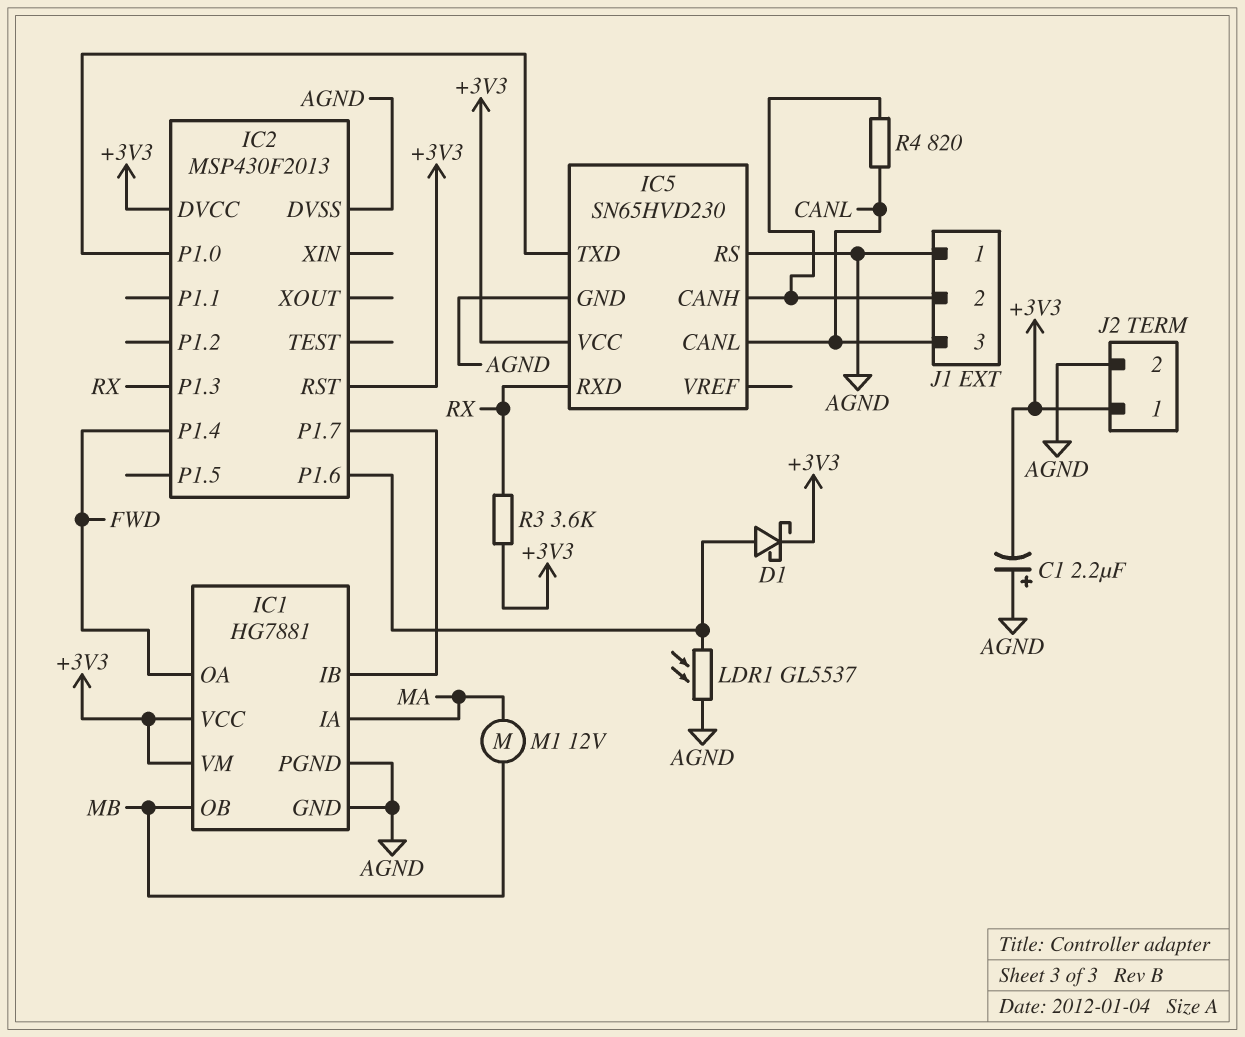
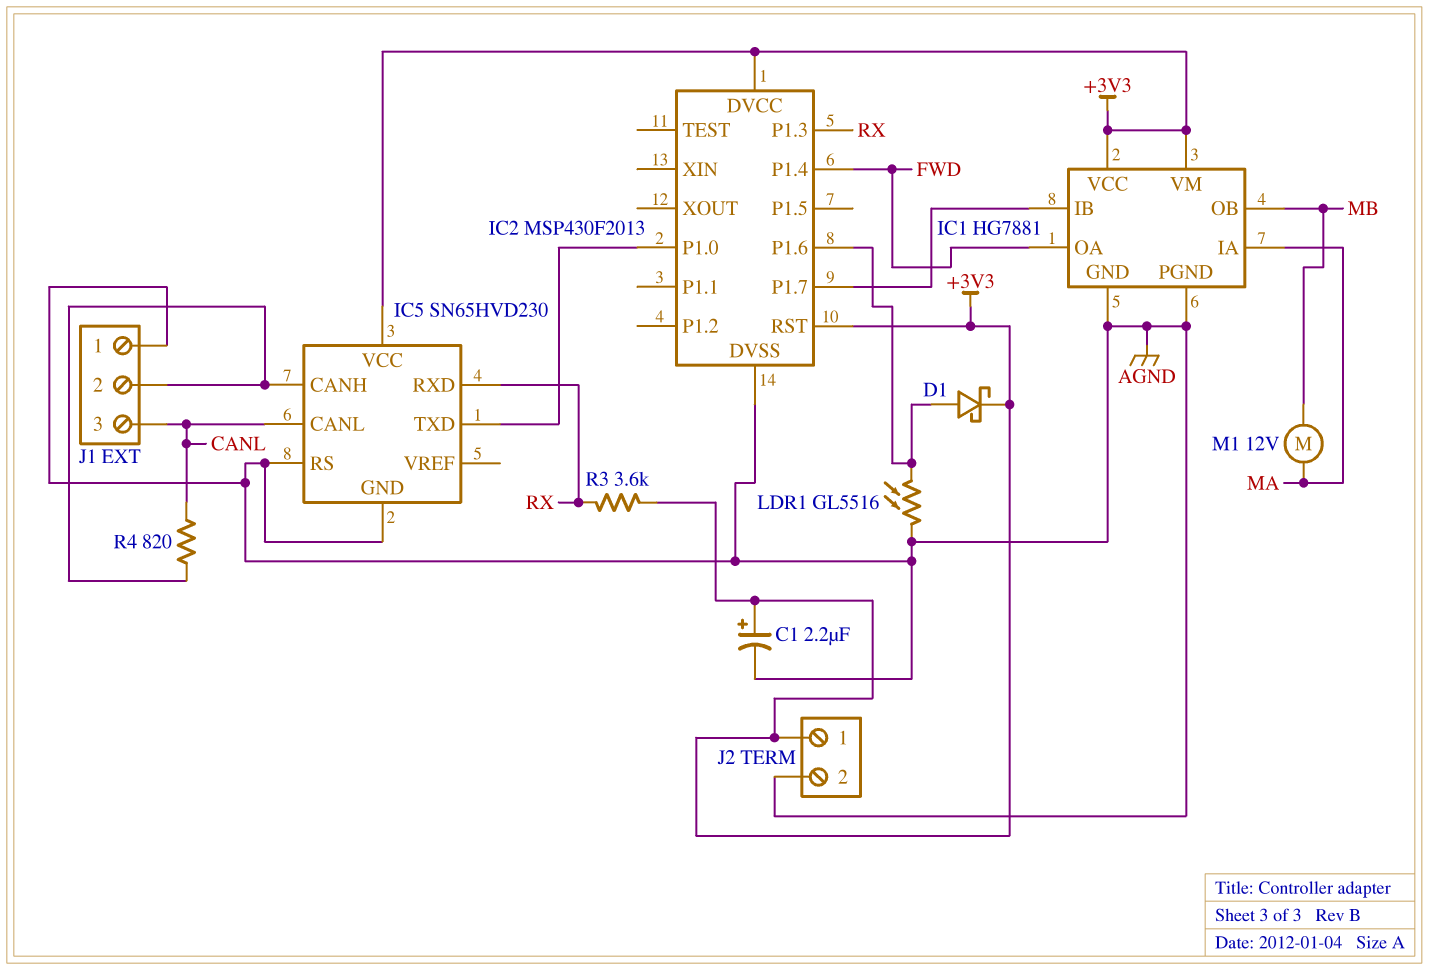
C1: 2.2uF (plus AGND, minus +3V3) -> 2.2uF (plus +3V3, minus AGND)
LDR1: GL5537 (AGND, IC2/P1.6) -> GL5516 (AGND, IC2/P1.6)

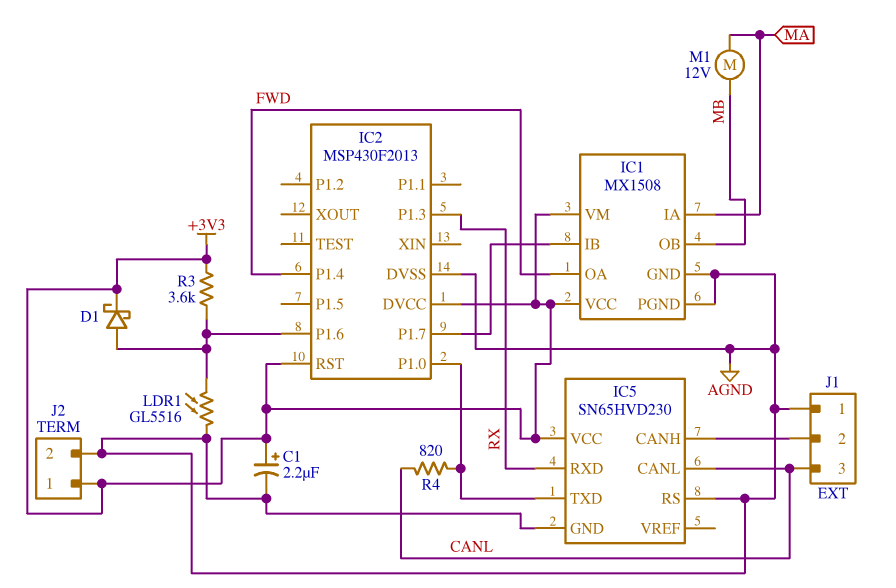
IC1: HG7881 -> MX1508
R3: 3.6k (+3V3, RX) -> 3.6k (+3V3, IC2/P1.6)
R4: 820 (CANL, IC5/CANH) -> 820 (CANL, IC2/P1.0)

